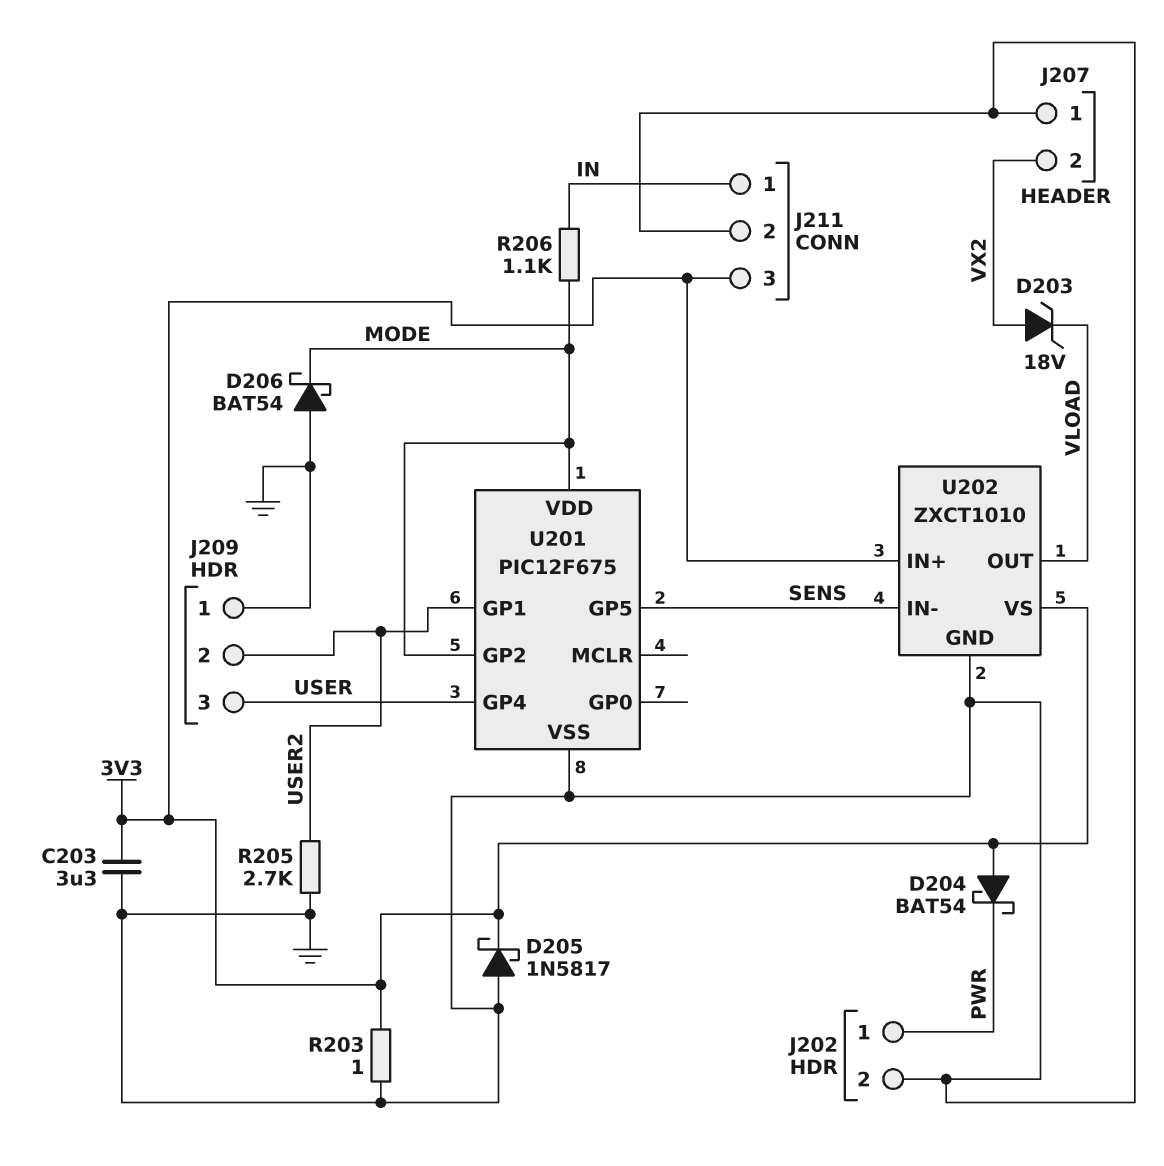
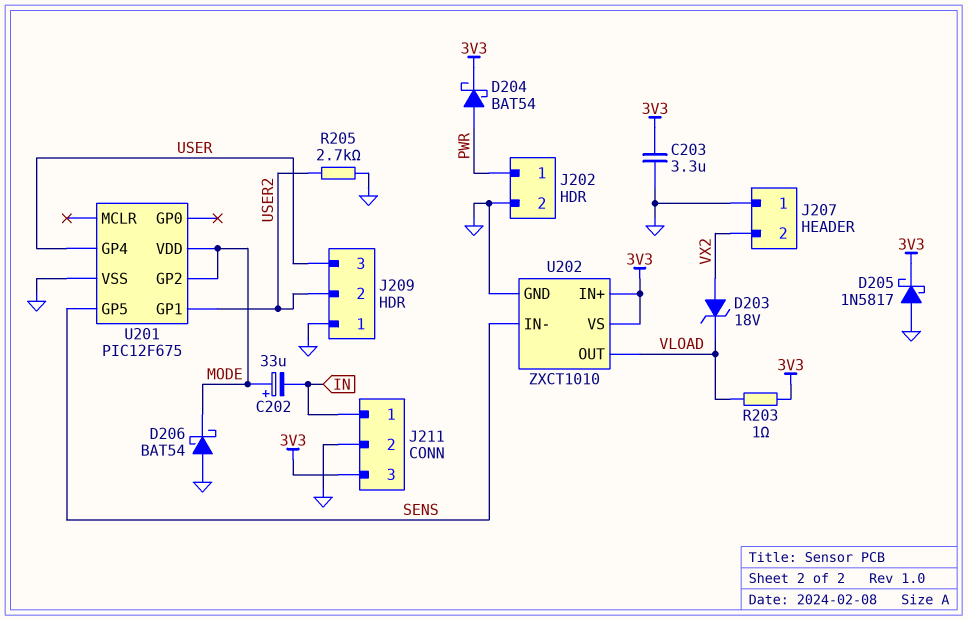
C202: none -> 33uF (plus MODE, minus IN)
D204: schottky BAT54 (A 3V3, K PWR) -> schottky BAT54 (A PWR, K 3V3)
R203: 1 (3V3, GND) -> 1 (3V3, VLOAD)
R206: 1.1k (IN, MODE) -> none

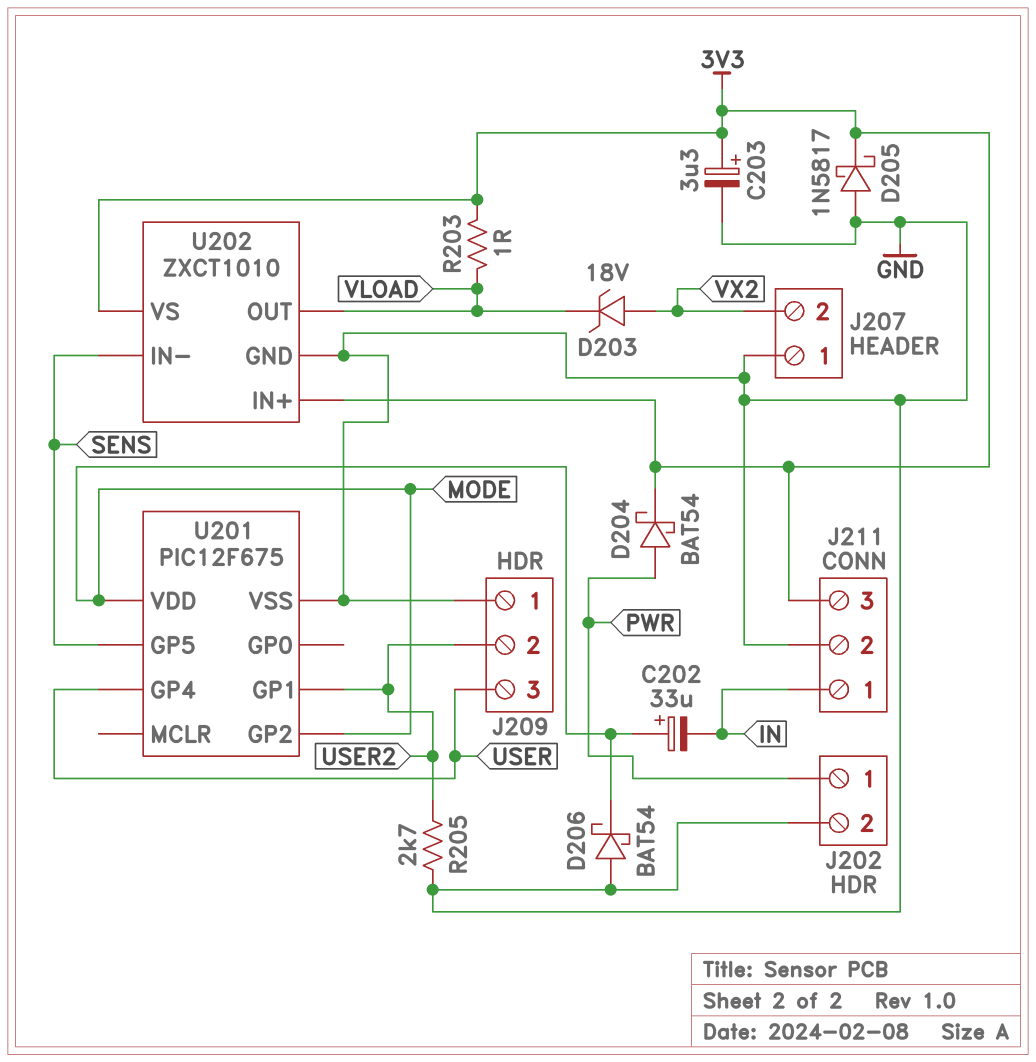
C203: 3.3uF (3V3, GND) -> 3.3uF (plus 3V3, minus GND)

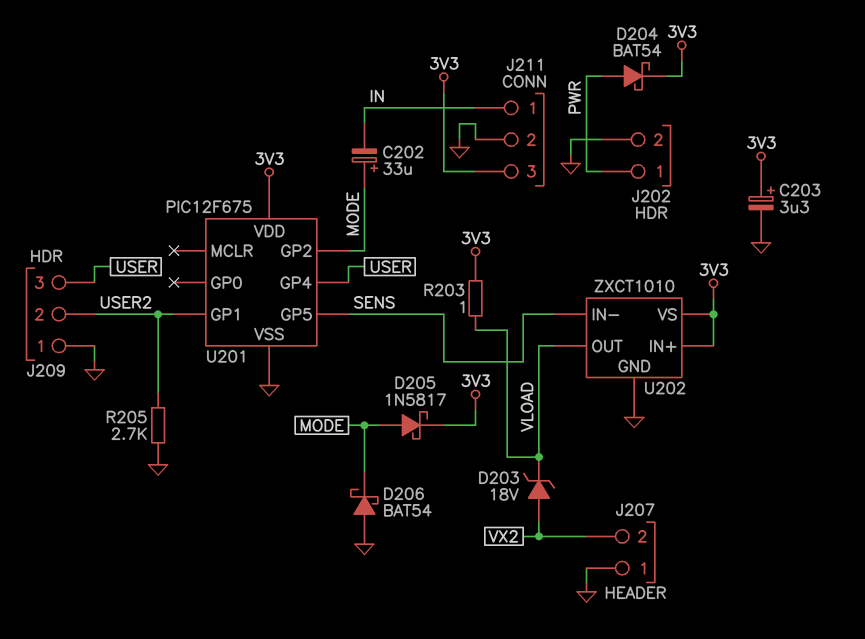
D205: schottky 1N5817 (A GND, K 3V3) -> schottky 1N5817 (A MODE, K 3V3)
U201 pin VDD: MODE -> 3V3

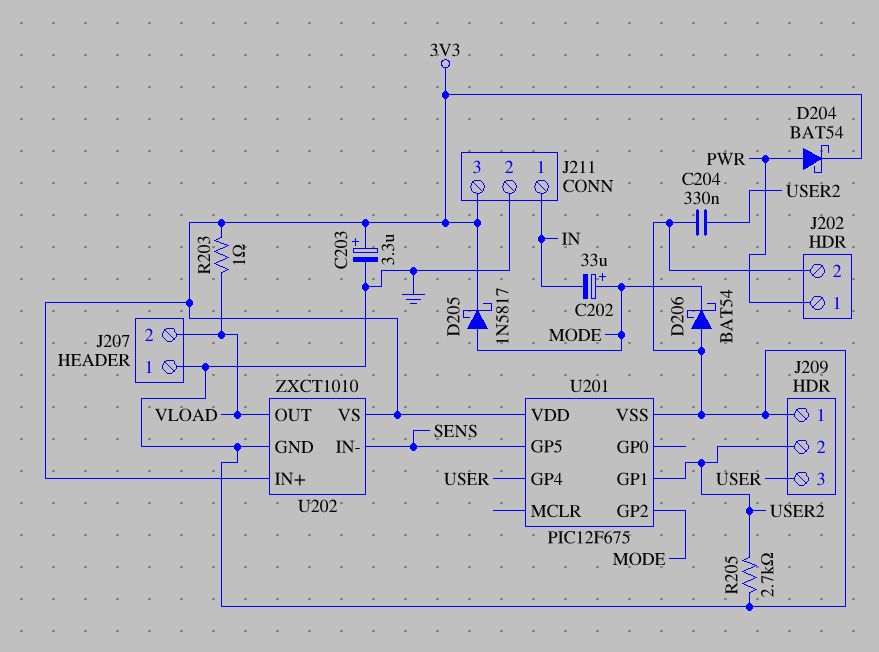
C204: none -> 330nF (GND, USER2)
D203: zener 18V (A VX2, K VLOAD) -> none
J207 pin 2: VX2 -> VLOAD

